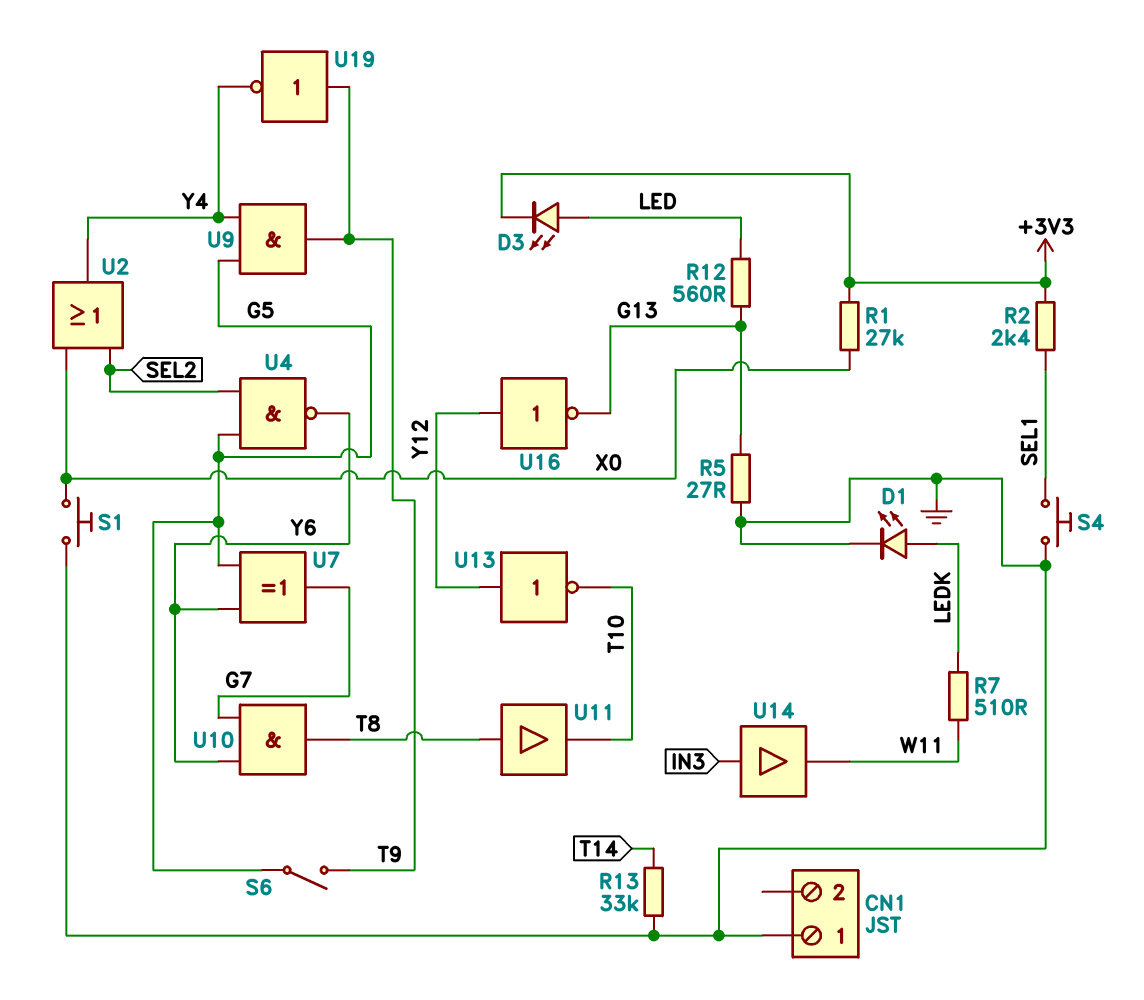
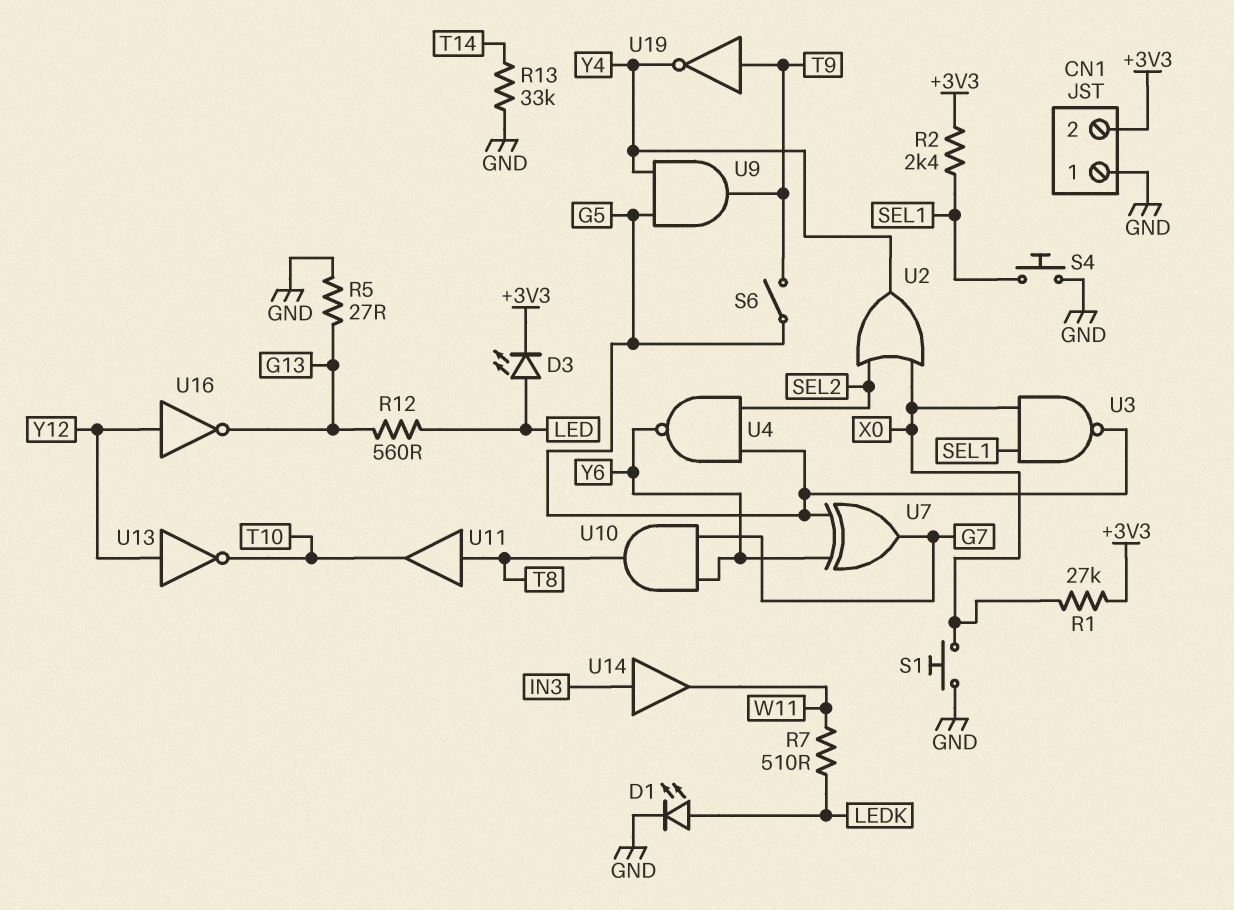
CN1 pin 2: none -> +3V3
U3: none -> NAND (in SEL1, in X0, out G5)

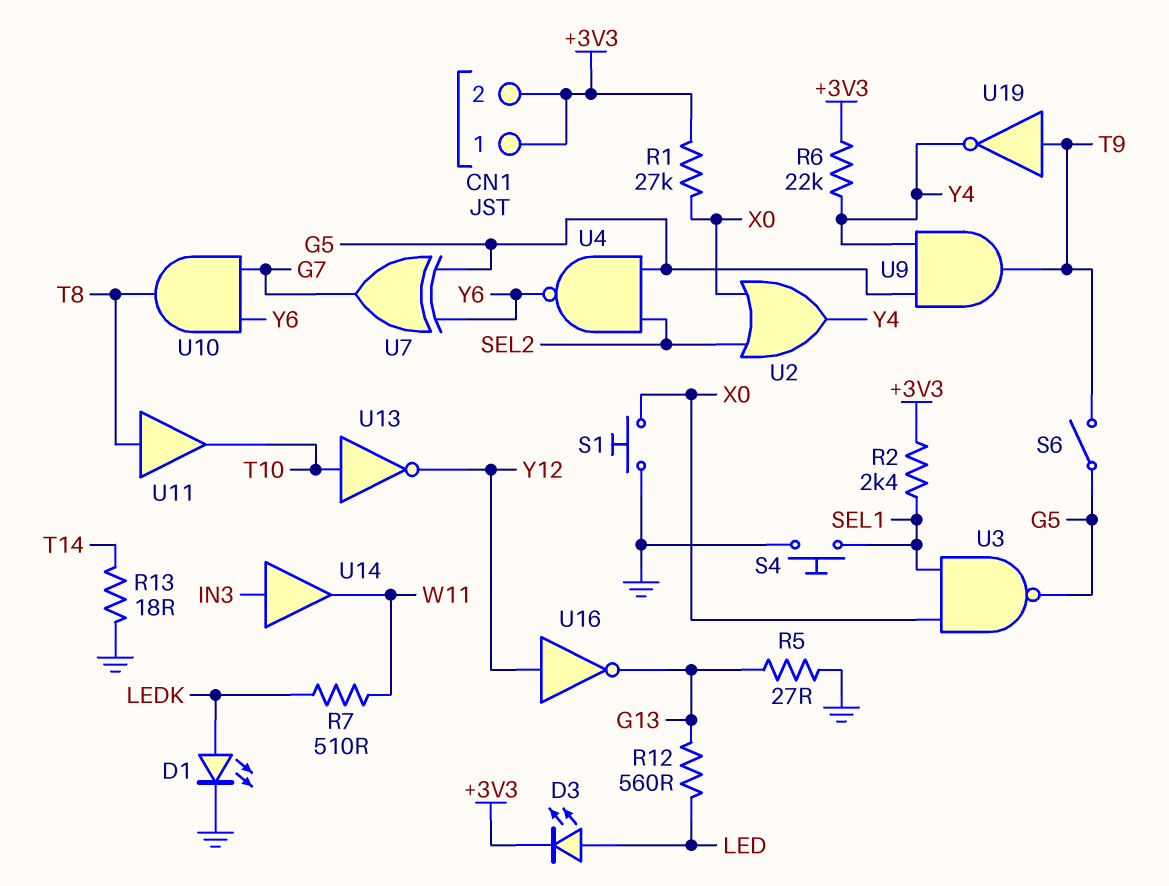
CN1 pin 1: GND -> +3V3
R6: none -> 22k (+3V3, Y4)
R13: 33k (GND, T14) -> 18 (GND, T14)
U13: NOT (in Y12, out T10) -> NOT (in T10, out Y12)

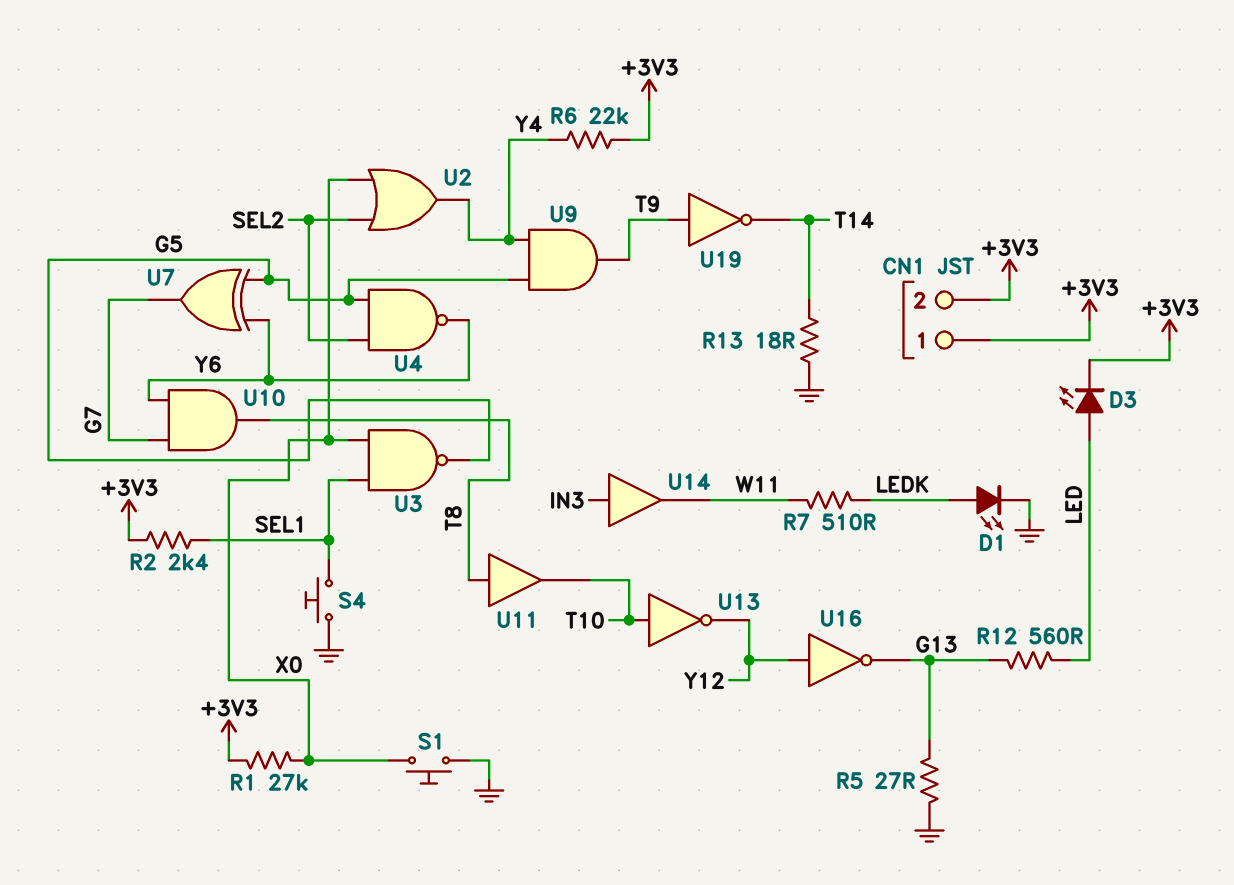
S6: switch (G5, T9) -> none
U19: NOT (in T9, out Y4) -> NOT (in T9, out T14)

